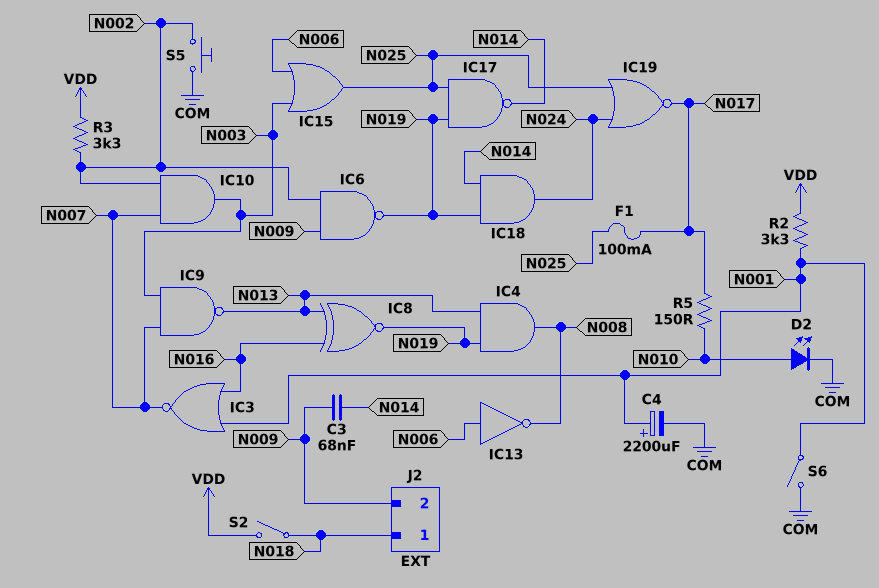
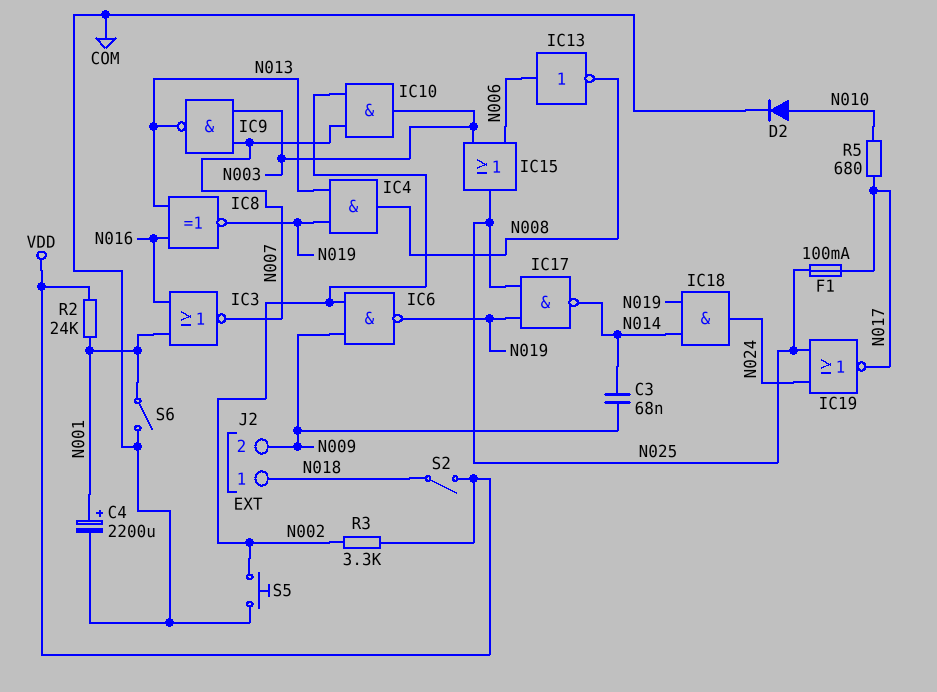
D2: LED (A N010, K COM) -> diode (A N010, K COM)
R2: 3.3k (N001, VDD) -> 24k (N001, VDD)
R5: 150 (N010, N017) -> 680 (N010, N017)

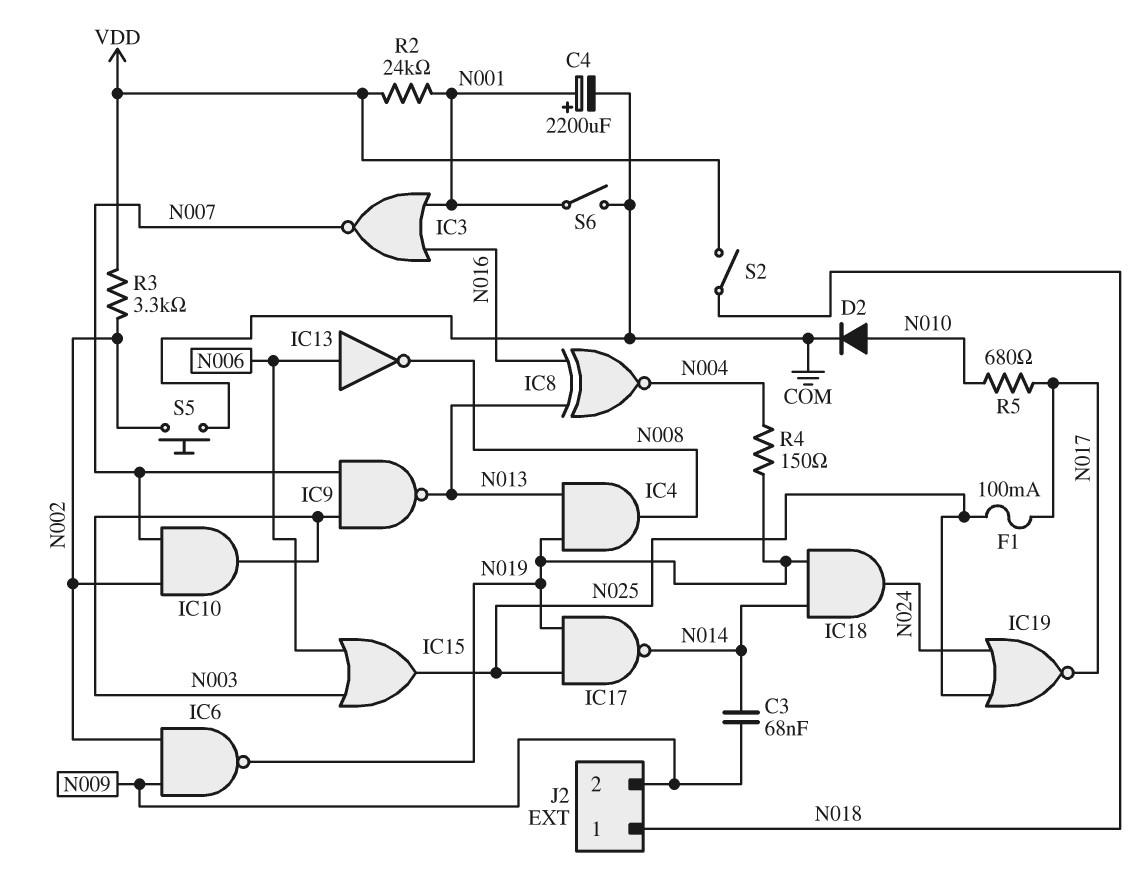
IC8: XNOR (in N013, in N016, out N019) -> XNOR (in N013, in N016, out N004)
R4: none -> 150 (N004, N019)

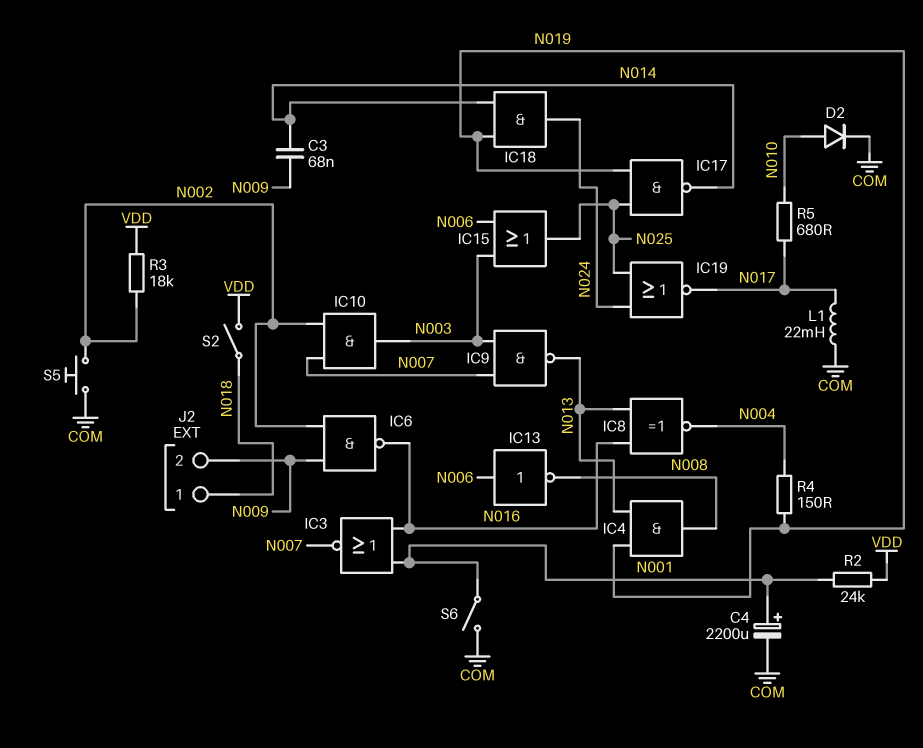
F1: 100mA (N017, N025) -> none
IC6: NAND (in N002, in N009, out N019) -> NAND (in N002, in N009, out N016)
L1: none -> 22mH (COM, N017)
R3: 3.3k (N002, VDD) -> 18k (N002, VDD)

